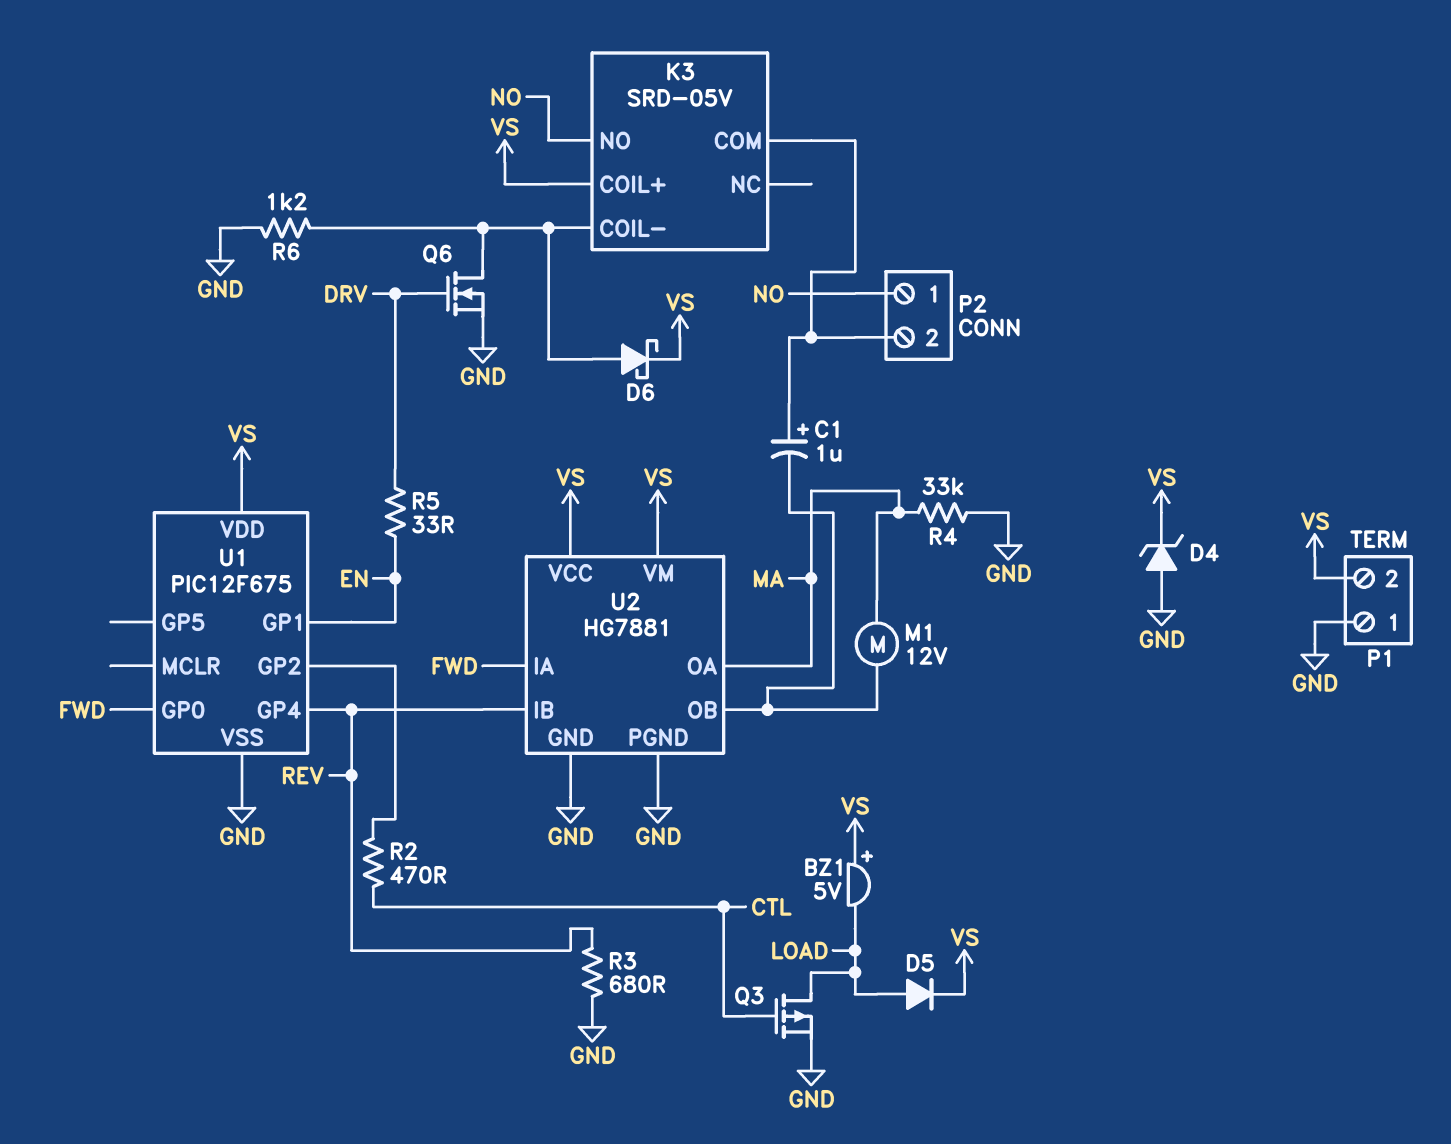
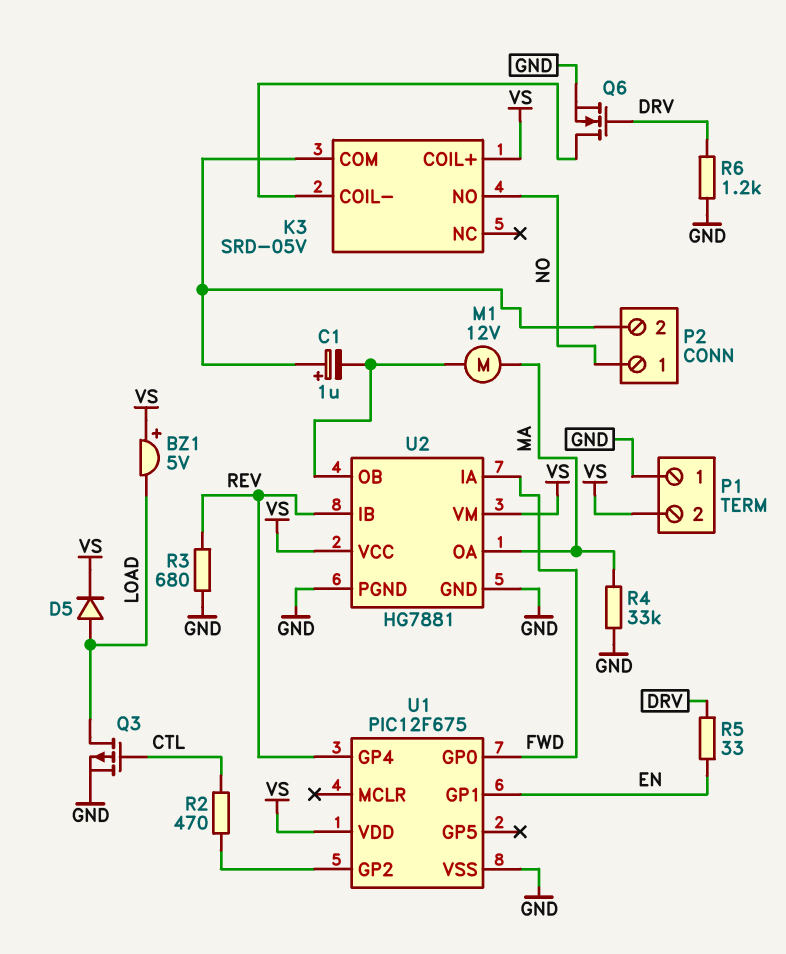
D4: zener (A GND, K VS) -> none
D6: schottky (A K3/COIL-, K VS) -> none
R6: 1.2k (GND, K3/COIL-) -> 1.2k (DRV, GND)

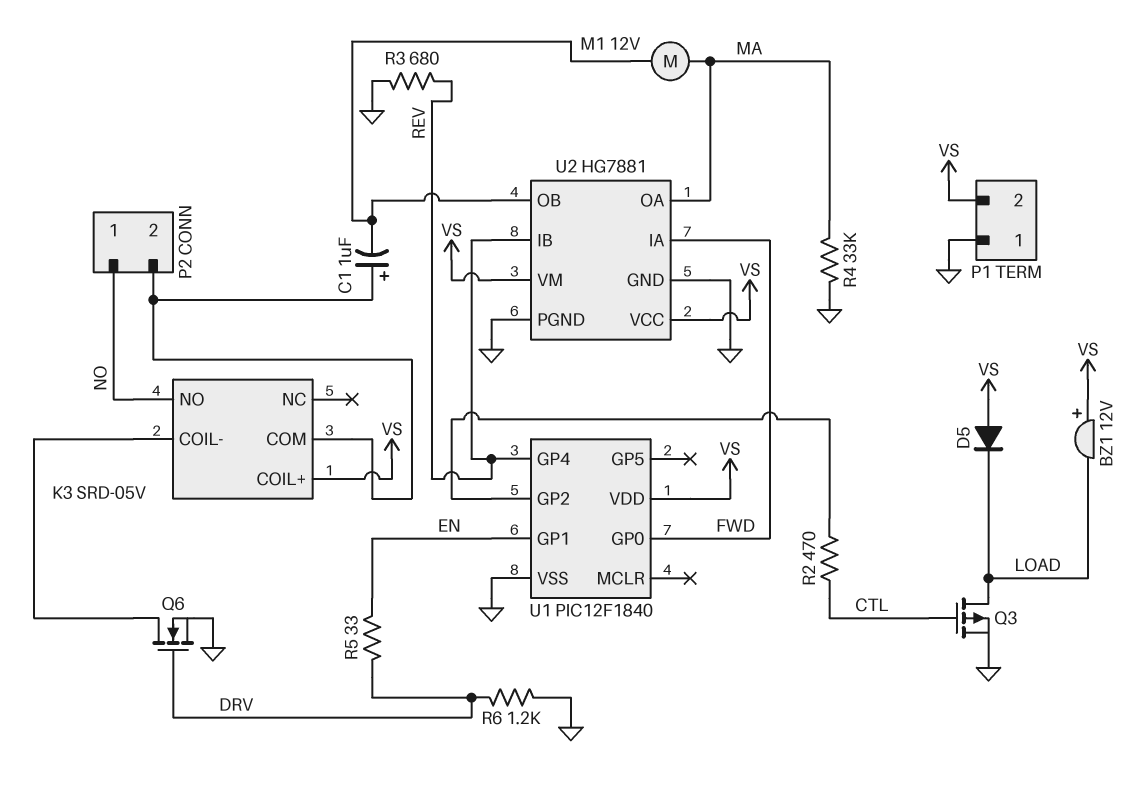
BZ1: buzzer 5V (plus VS, minus LOAD) -> buzzer 12V (plus VS, minus LOAD)
D5: diode (A LOAD, K VS) -> diode (A VS, K LOAD)
U1: PIC12F675 -> PIC12F1840

